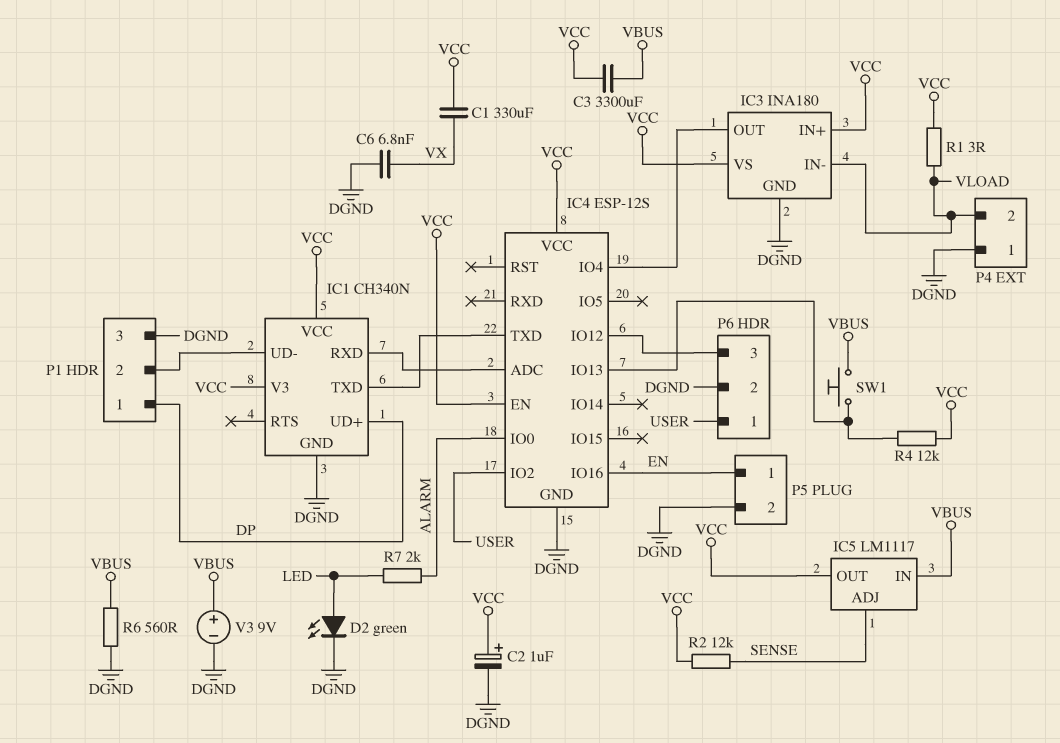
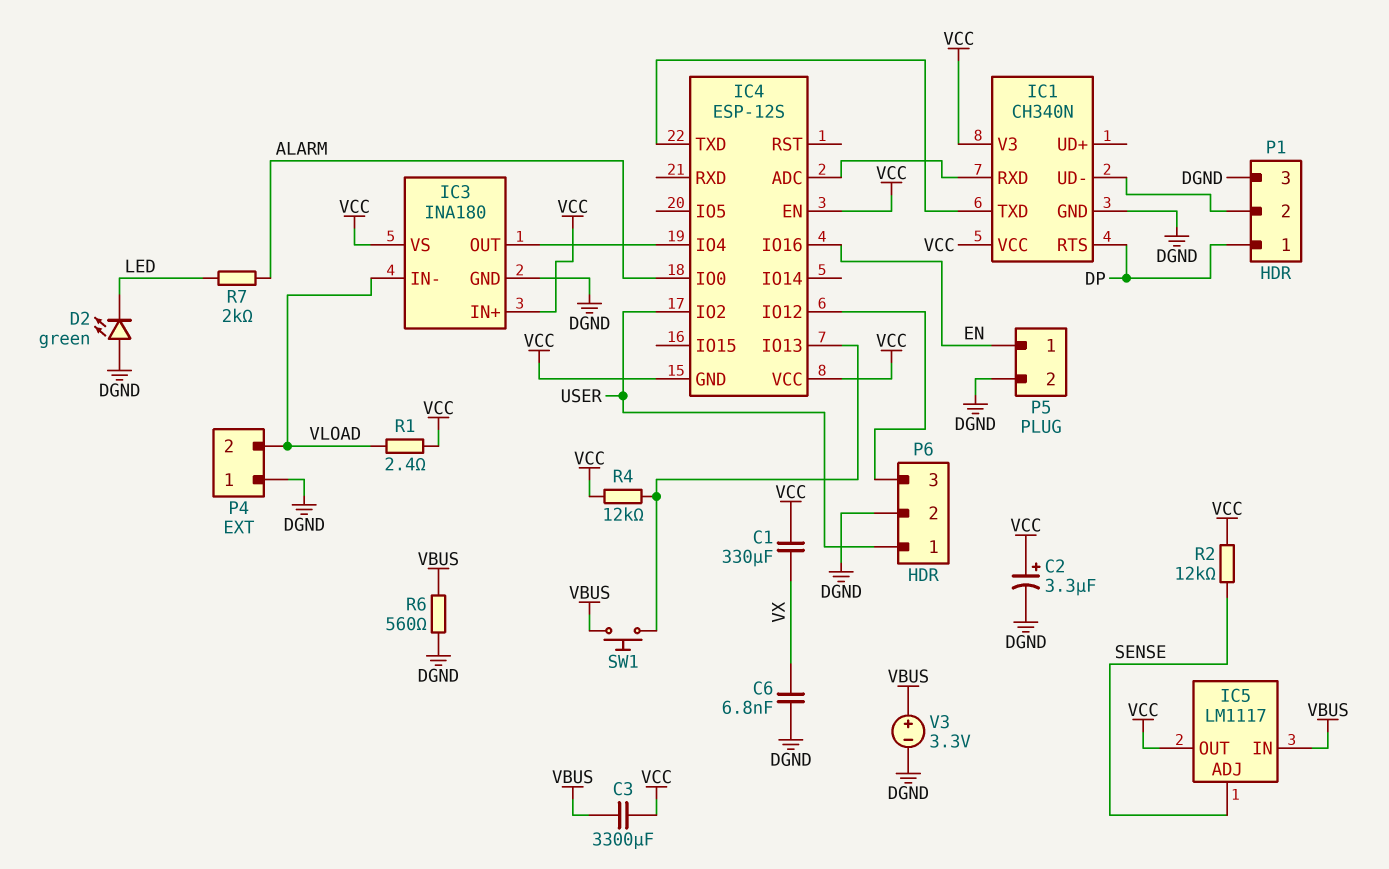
C2: 1uF (plus VCC, minus DGND) -> 3.3uF (plus VCC, minus DGND)
D2: LED green (A LED, K DGND) -> LED green (A DGND, K LED)
IC1 pin RTS: none -> DP
IC1 pin UD+: DP -> none
IC4 pin GND: DGND -> VCC
R1: 3 (VCC, VLOAD) -> 2.4 (VCC, VLOAD)
V3: 9V (plus VBUS, minus DGND) -> 3.3V (plus VBUS, minus DGND)

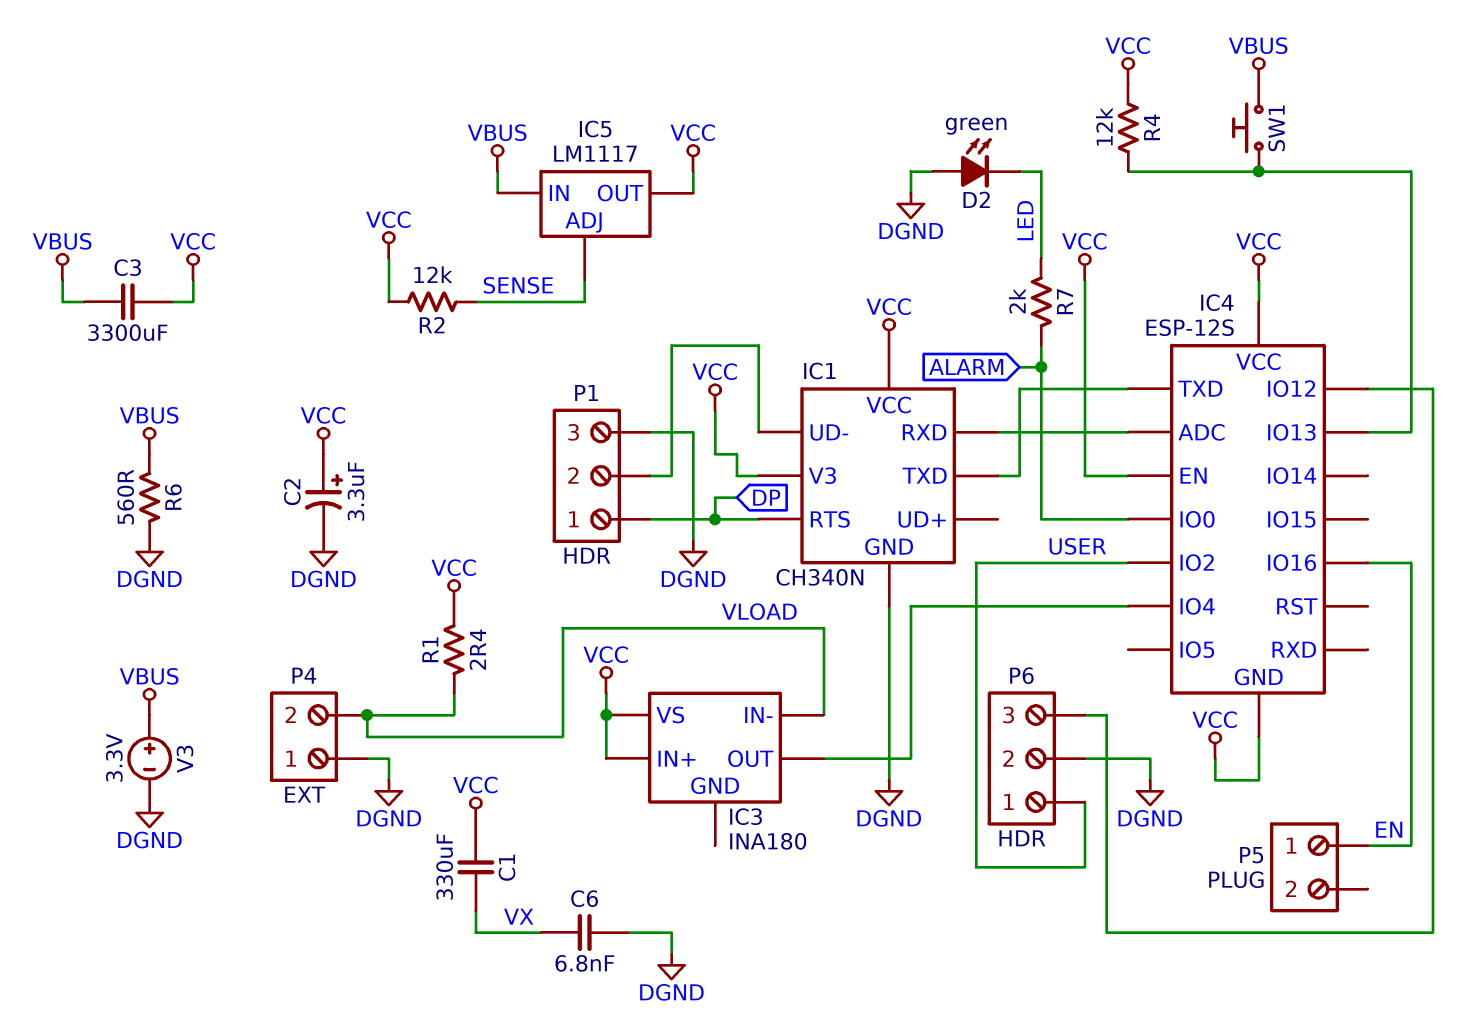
IC3 pin GND: DGND -> none
P5 pin 2: DGND -> none

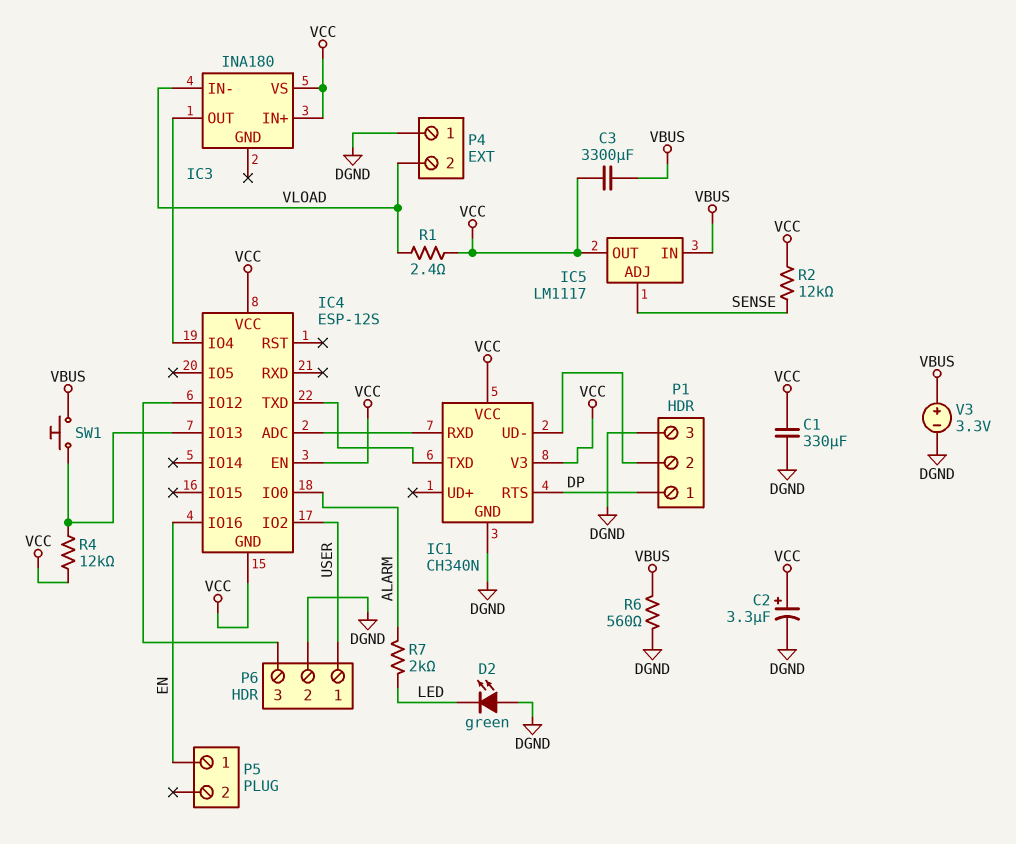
C1: 330uF (VCC, VX) -> 330uF (DGND, VCC)
C6: 6.8nF (DGND, VX) -> none

